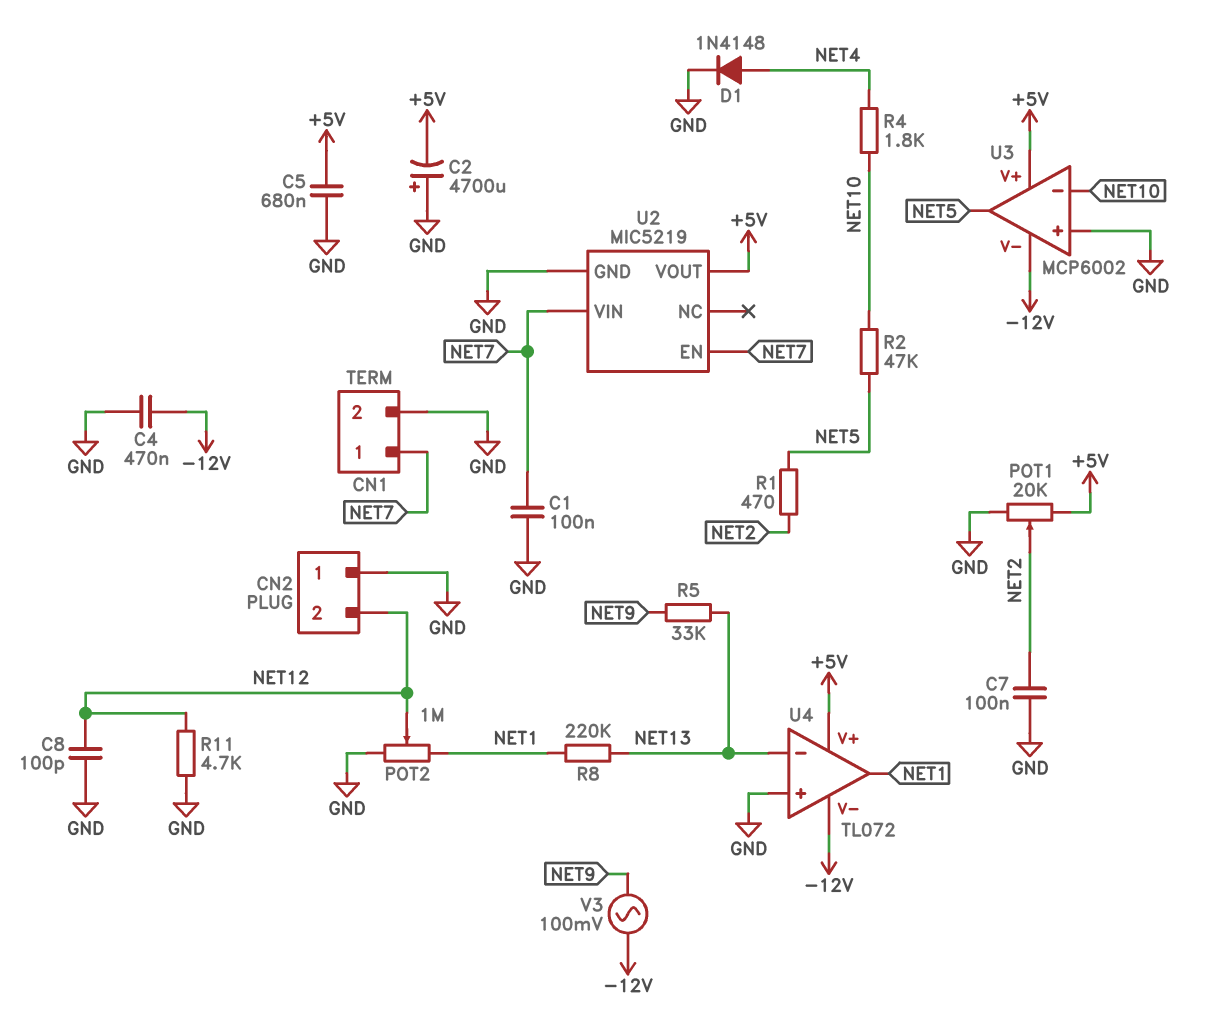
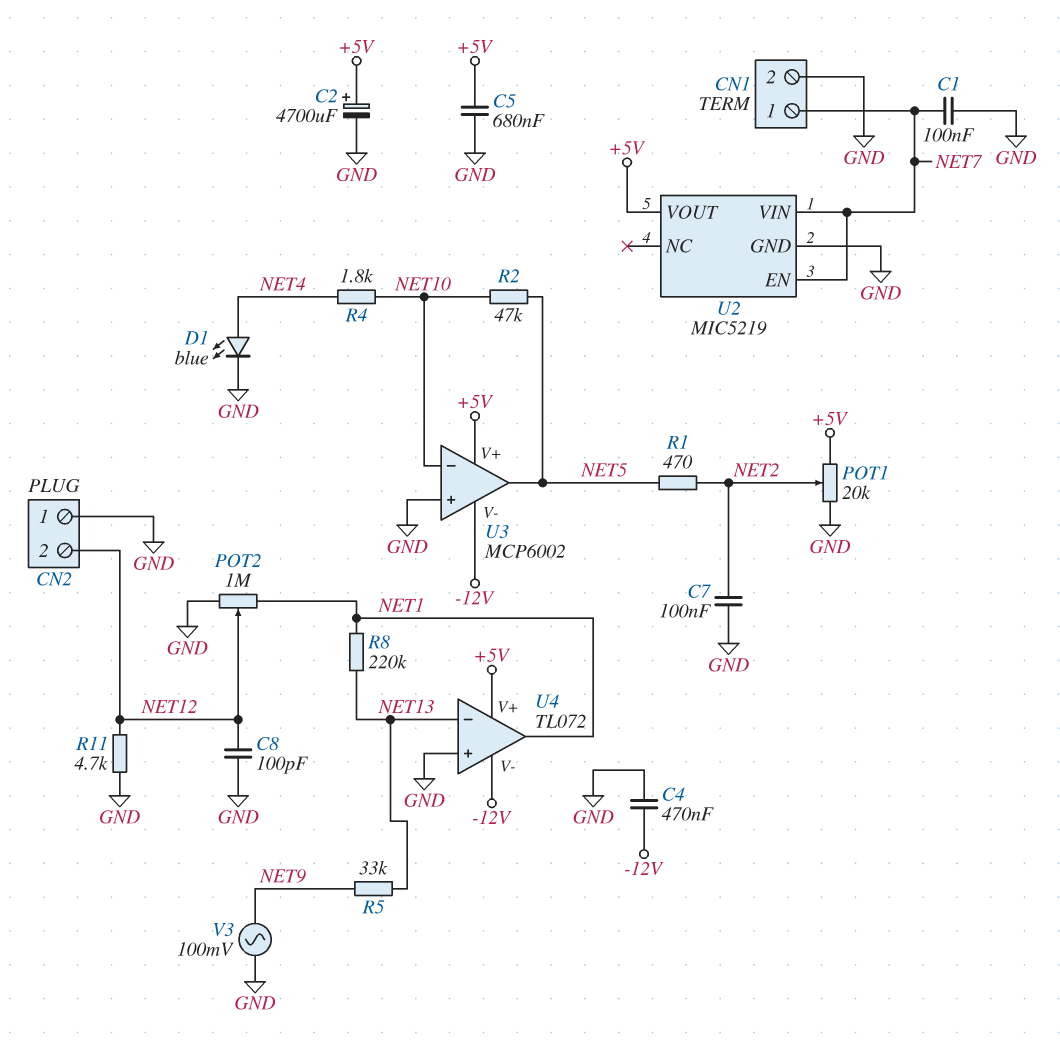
C2: 4700uF (plus GND, minus +5V) -> 4700uF (plus +5V, minus GND)
D1: diode 1N4148 (A NET4, K GND) -> LED blue (A NET4, K GND)
V3: AC 100mV (-12V, NET9) -> AC 100mV (GND, NET9)

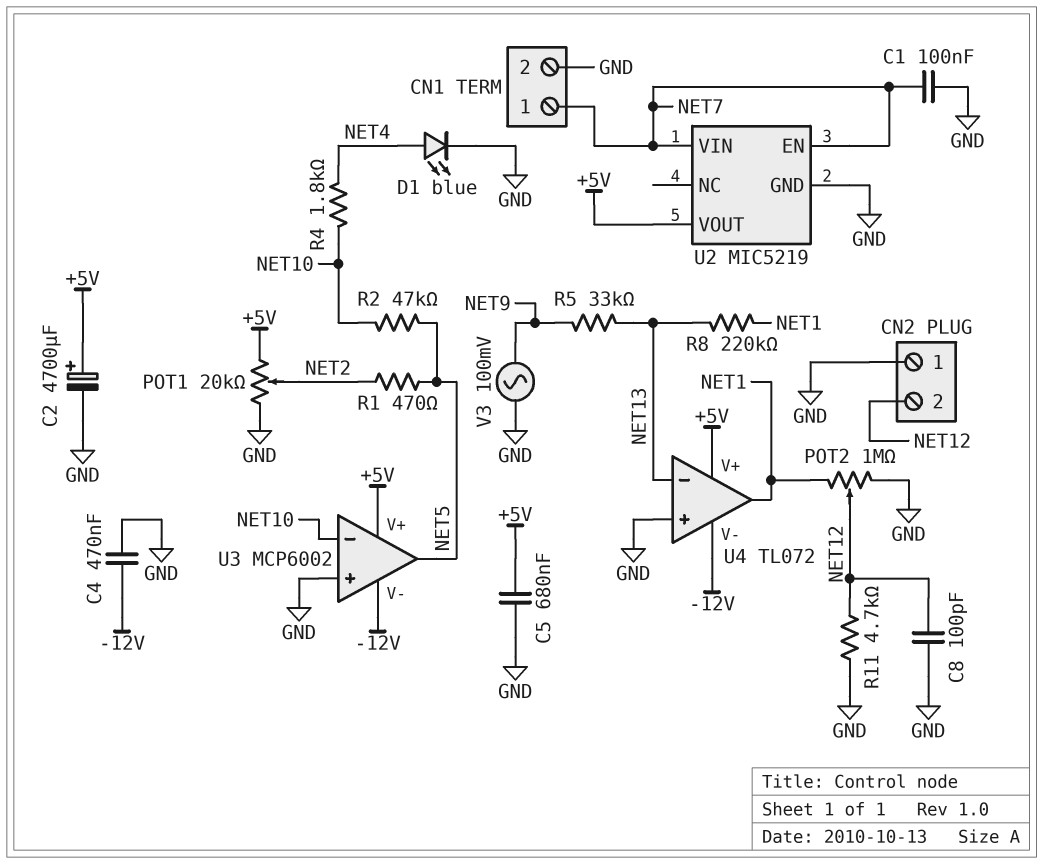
C7: 100nF (GND, NET2) -> none

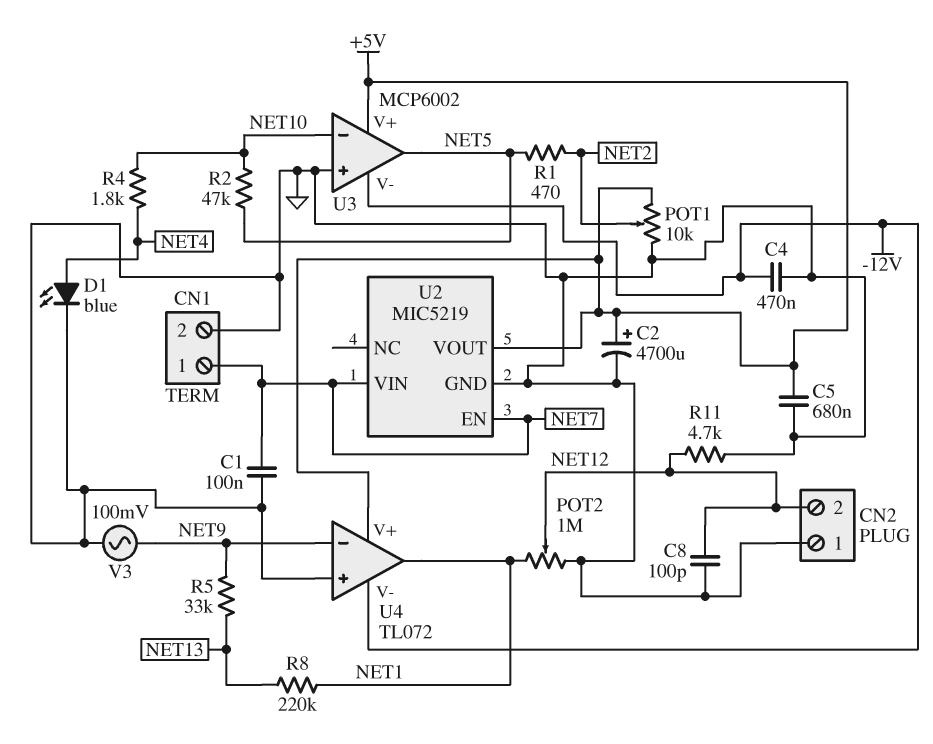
POT1: 20k (+5V, GND, wiper NET2) -> 10k (+5V, GND, wiper NET2)
U4 pin in-: NET13 -> NET9

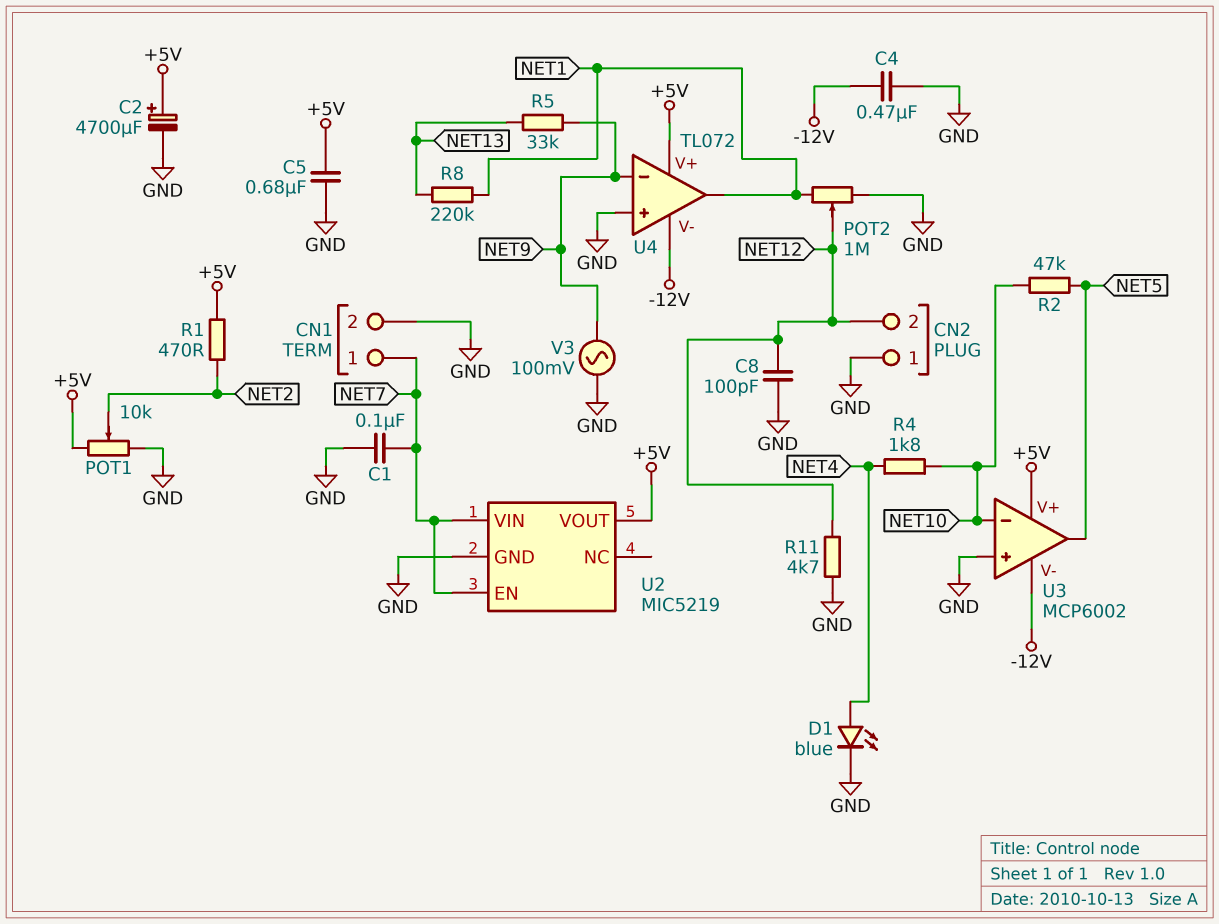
R1: 470 (NET2, NET5) -> 470 (+5V, NET2)

